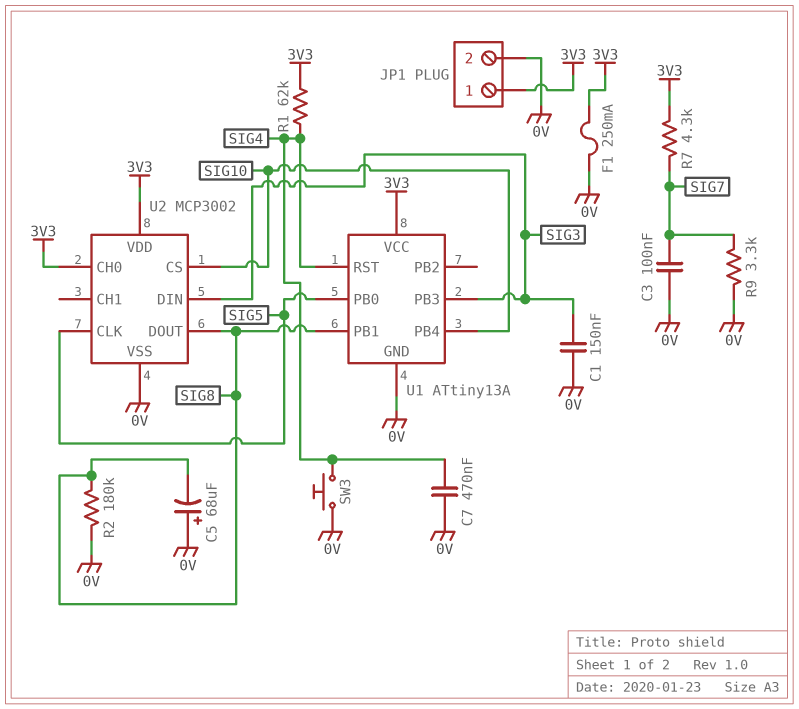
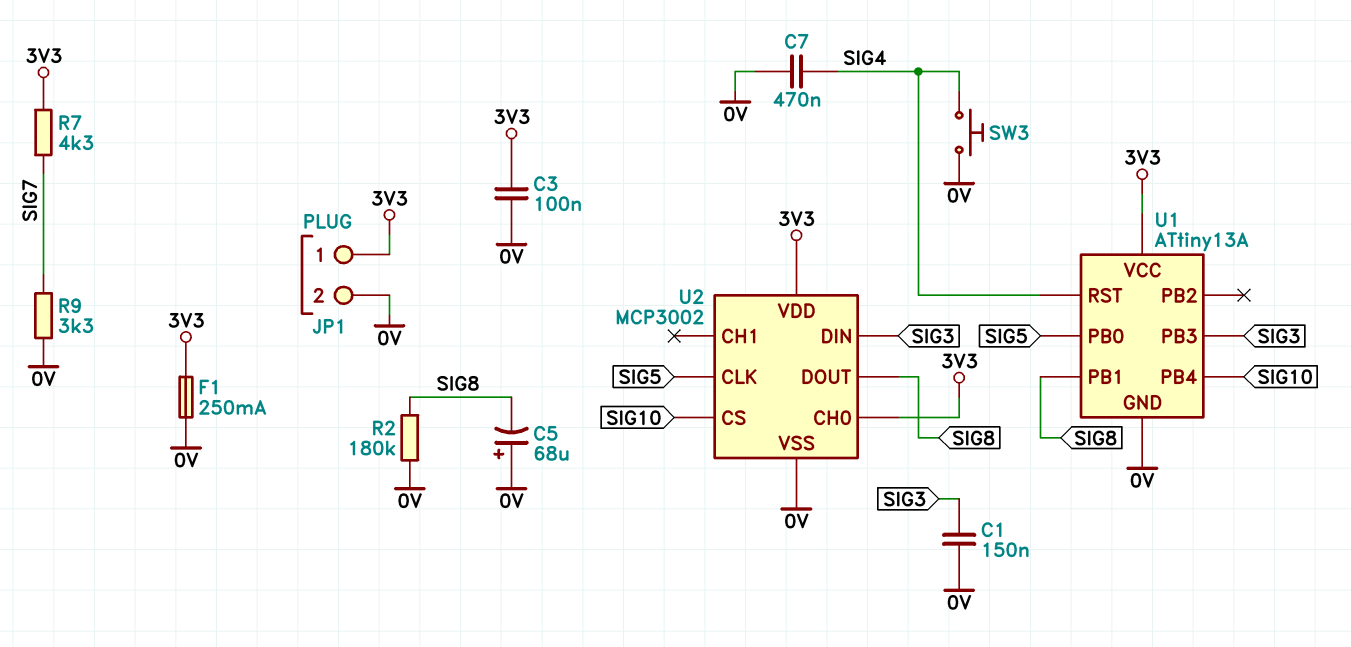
C3: 100nF (0V, SIG7) -> 100nF (0V, 3V3)
R1: 62k (3V3, SIG4) -> none

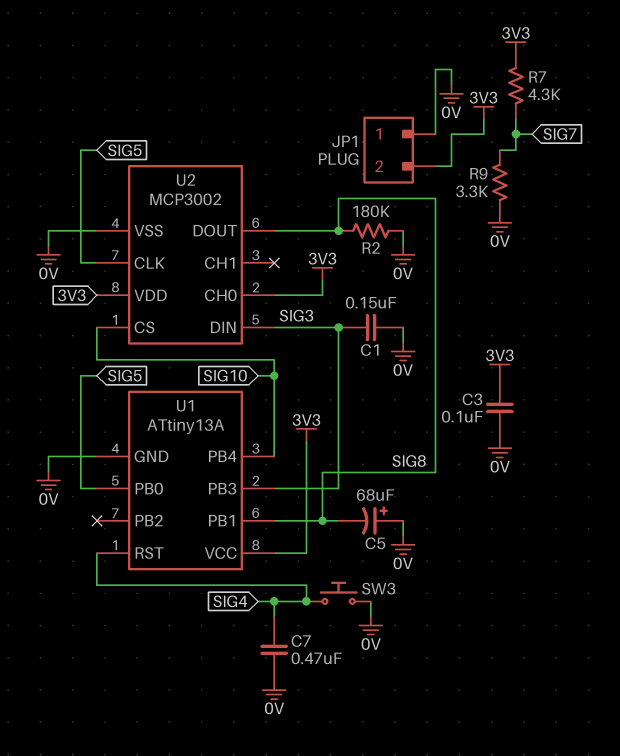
F1: 250mA (0V, 3V3) -> none
JP1 pin 1: 3V3 -> 0V
JP1 pin 2: 0V -> 3V3

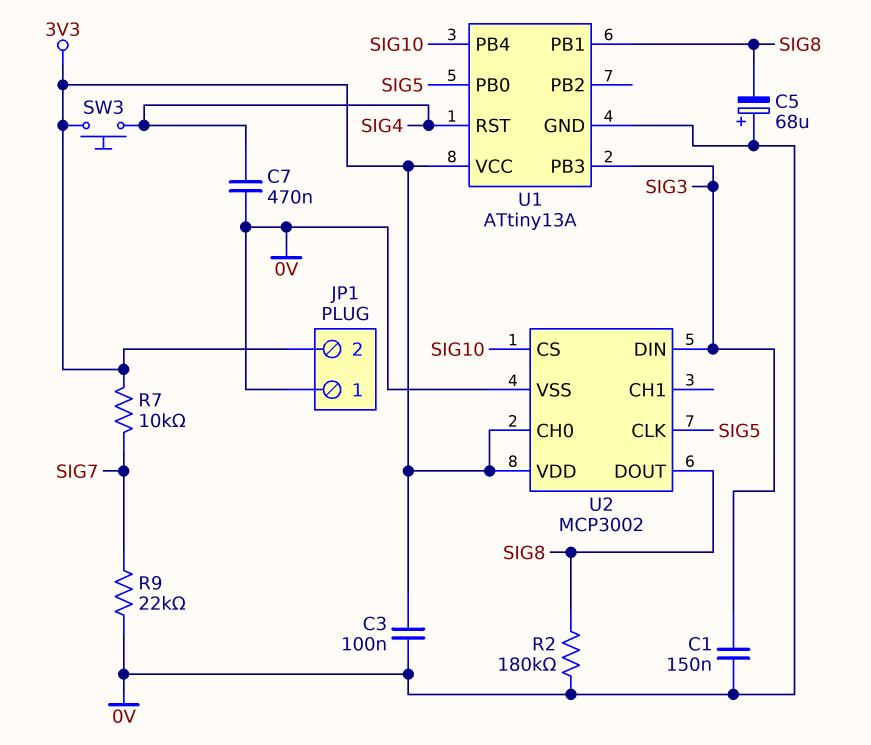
R7: 4.3k (3V3, SIG7) -> 10k (3V3, SIG7)
R9: 3.3k (0V, SIG7) -> 22k (0V, SIG7)
SW3: button (0V, SIG4) -> button (3V3, SIG4)

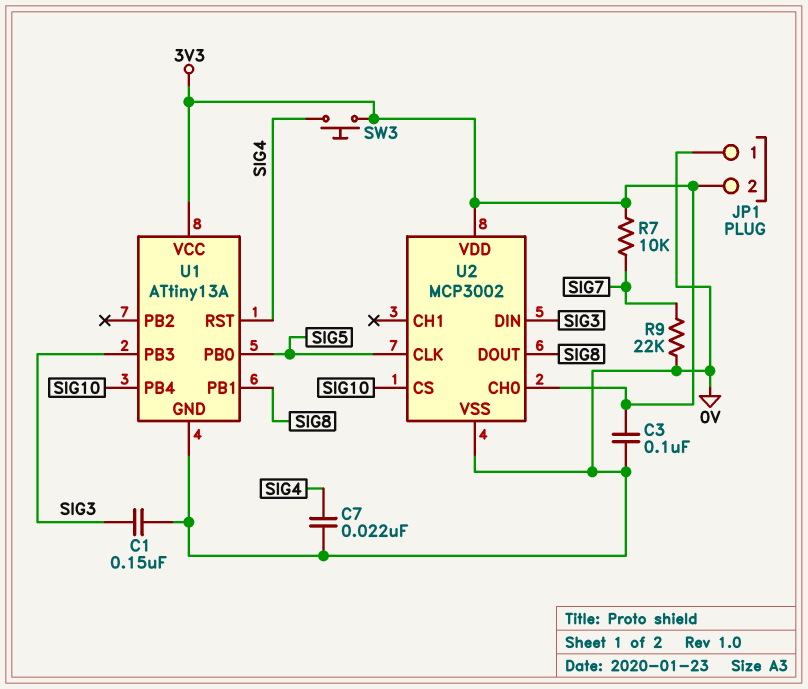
C5: 68uF (plus 0V, minus SIG8) -> none
C7: 470nF (0V, SIG4) -> 22nF (0V, SIG4)
R2: 180k (0V, SIG8) -> none

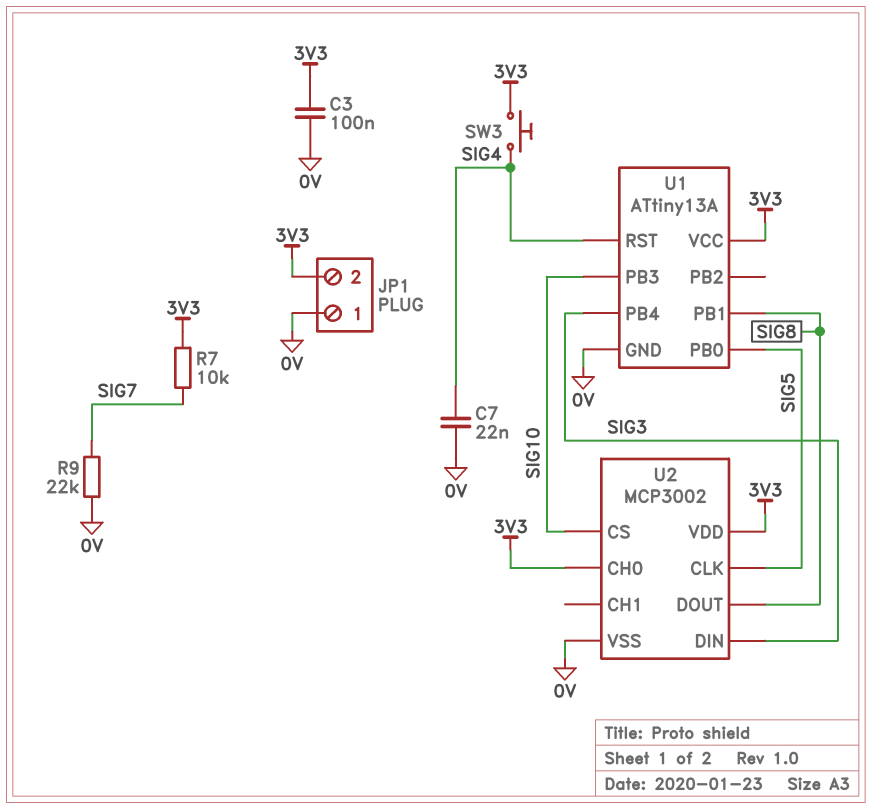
C1: 150nF (0V, SIG3) -> none
U1 pin PB3: SIG3 -> SIG10
U1 pin PB4: SIG10 -> SIG3

